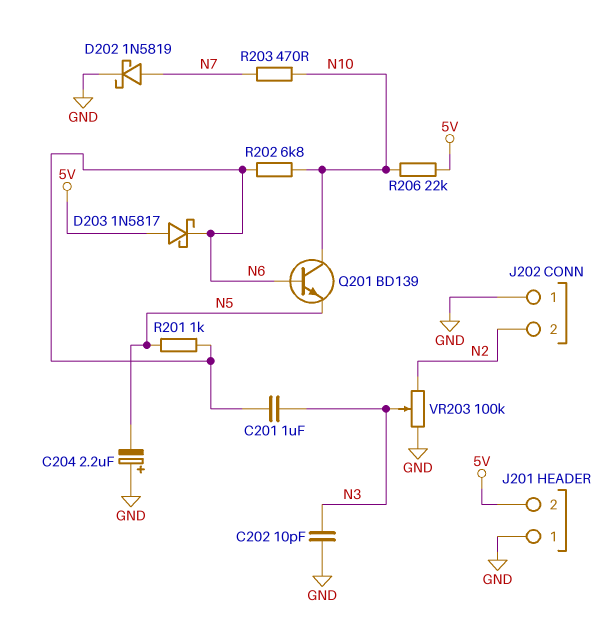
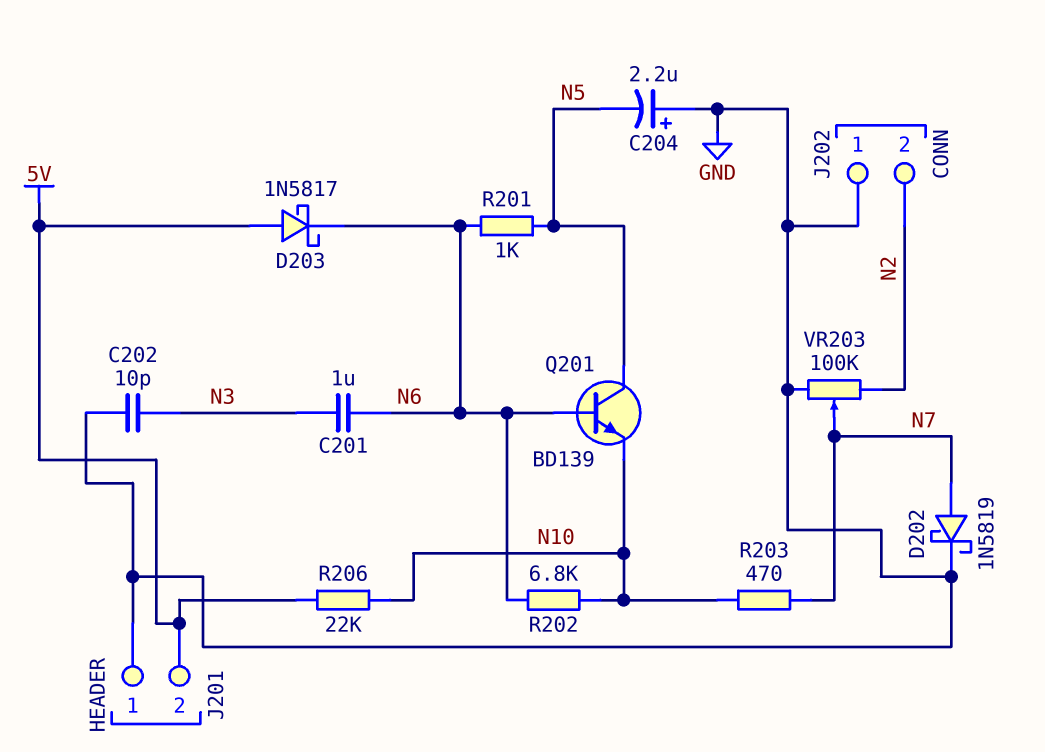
Q201: NPN BD139 (B N6, C N10, E N5) -> NPN BD139 (B N6, C N5, E N10)
VR203: 100k (GND, N2, wiper N3) -> 100k (GND, N2, wiper N7)

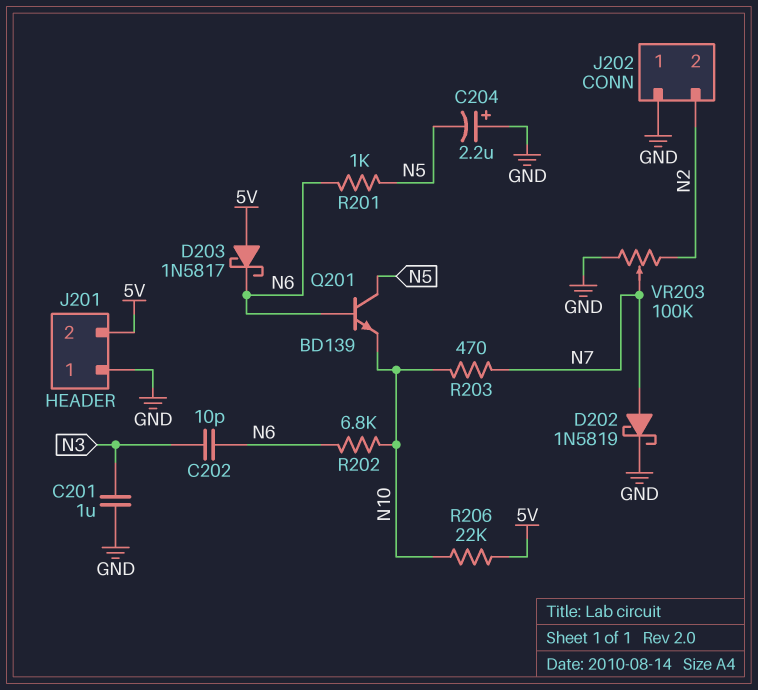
C201: 1uF (N3, N6) -> 1uF (GND, N3)
C202: 10pF (GND, N3) -> 10pF (N3, N6)

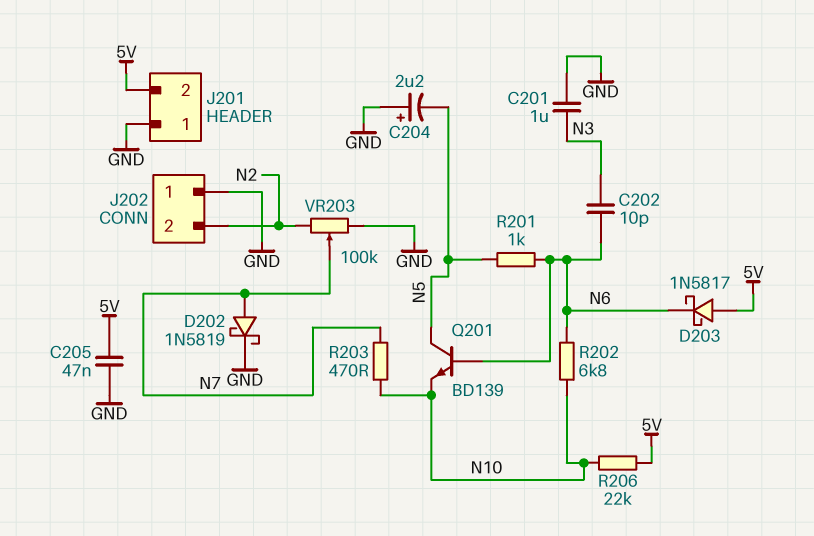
C205: none -> 47nF (5V, GND)

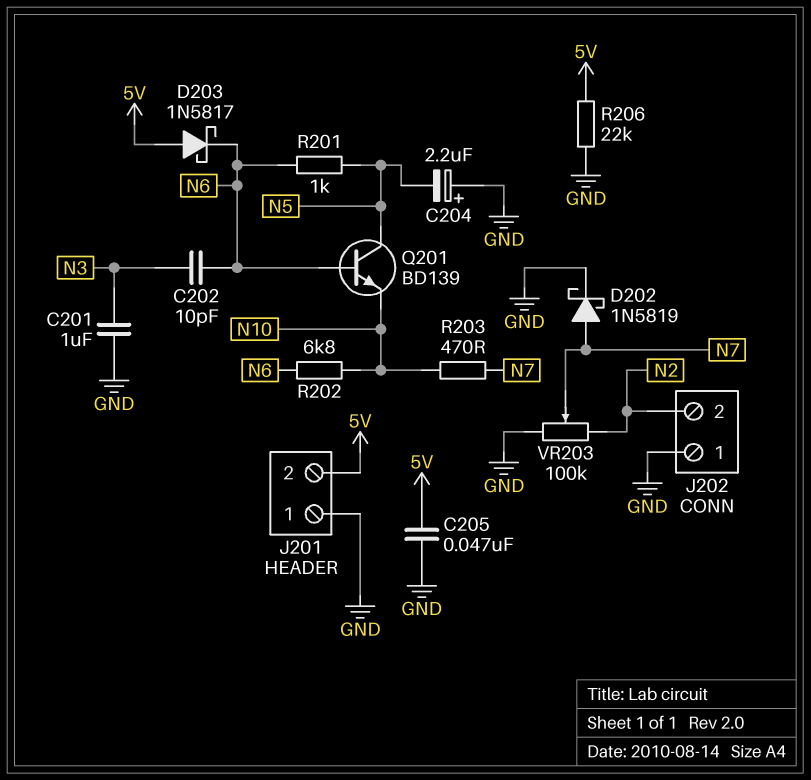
R206: 22k (5V, N10) -> 22k (5V, GND)

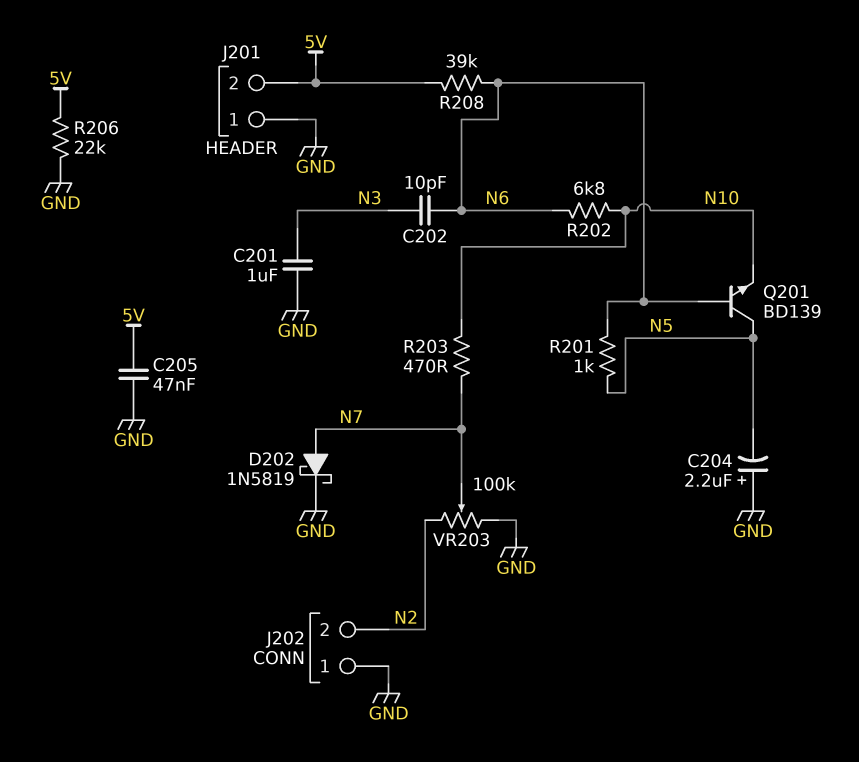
D203: schottky 1N5817 (A 5V, K N6) -> none
R208: none -> 39k (5V, N6)

